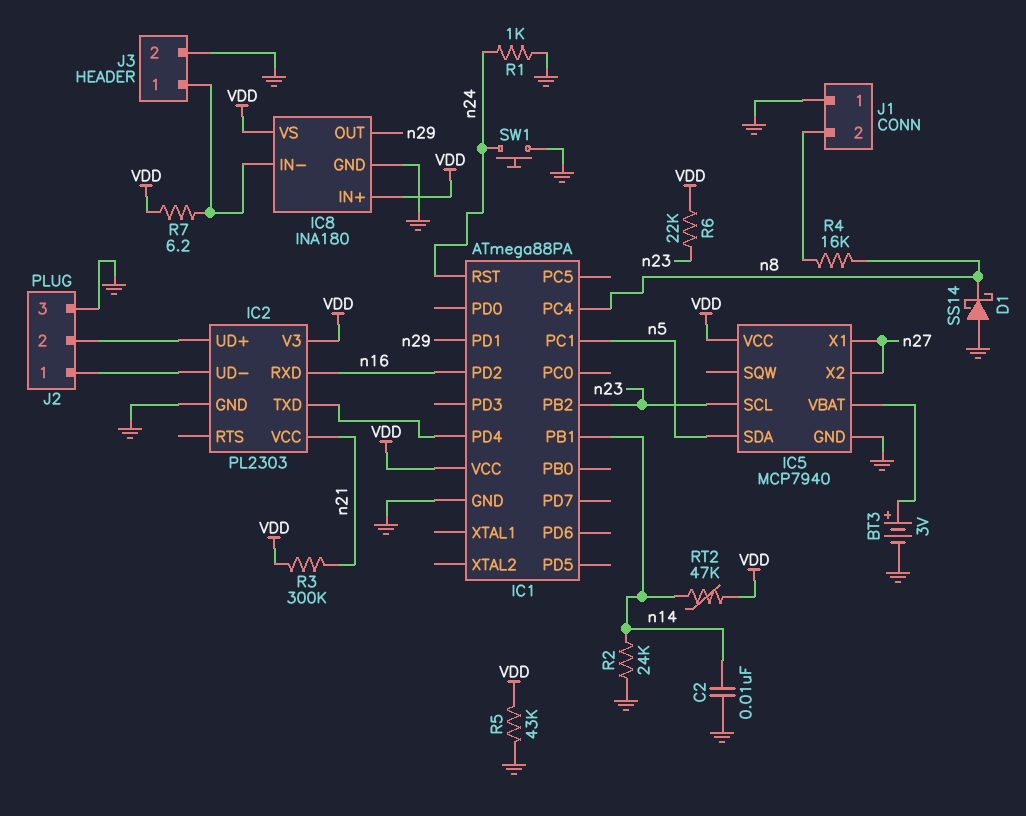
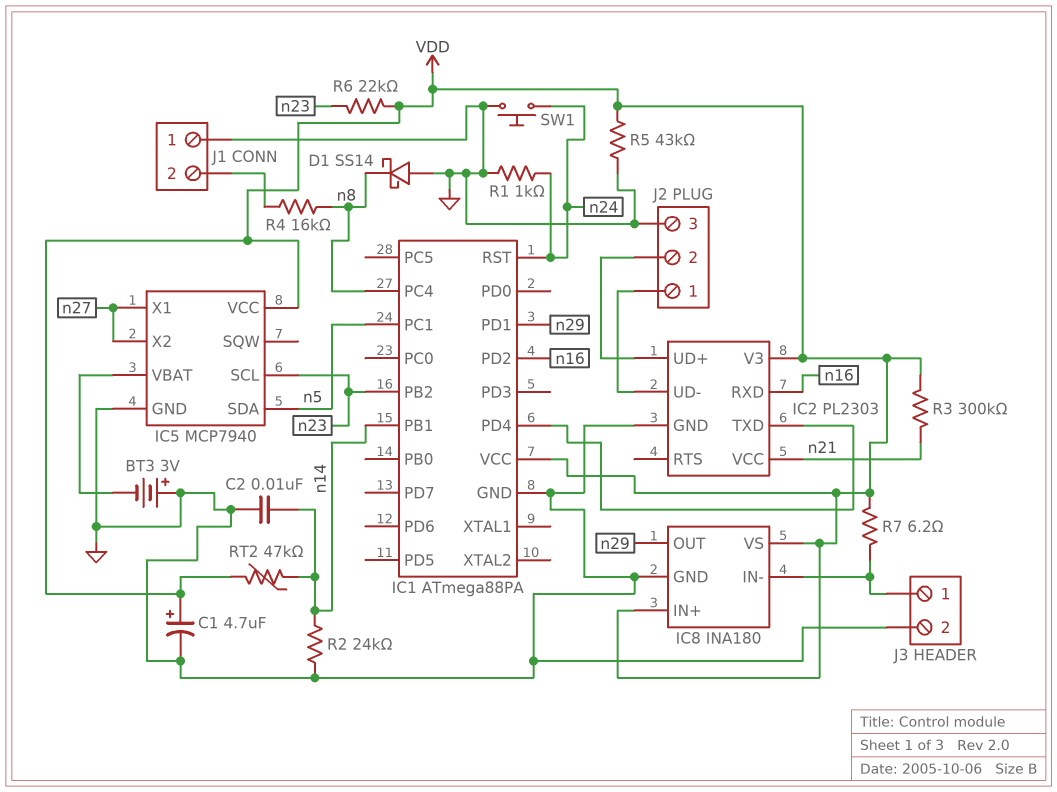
BT3: 3V (plus IC5/VBAT, minus GND) -> 3V (plus GND, minus IC5/VBAT)
C1: none -> 4.7uF (plus VDD, minus GND)

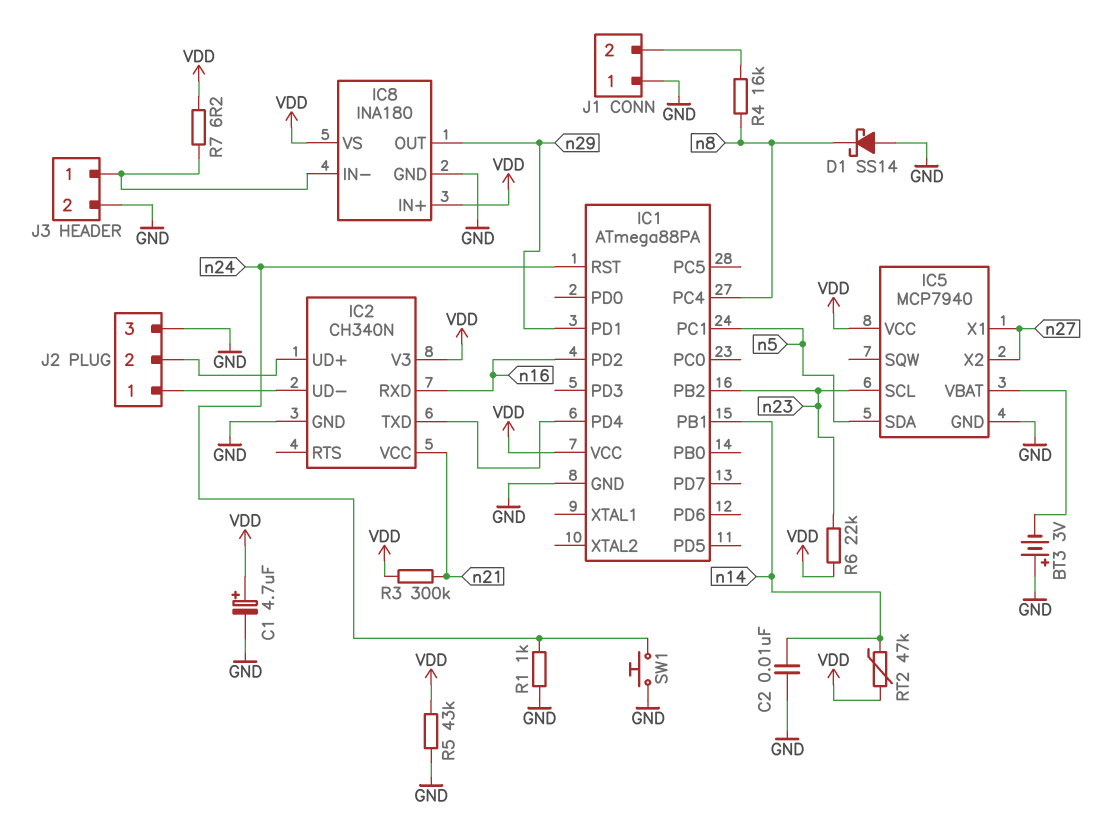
IC2: PL2303 -> CH340N
R2: 24k (GND, n14) -> none

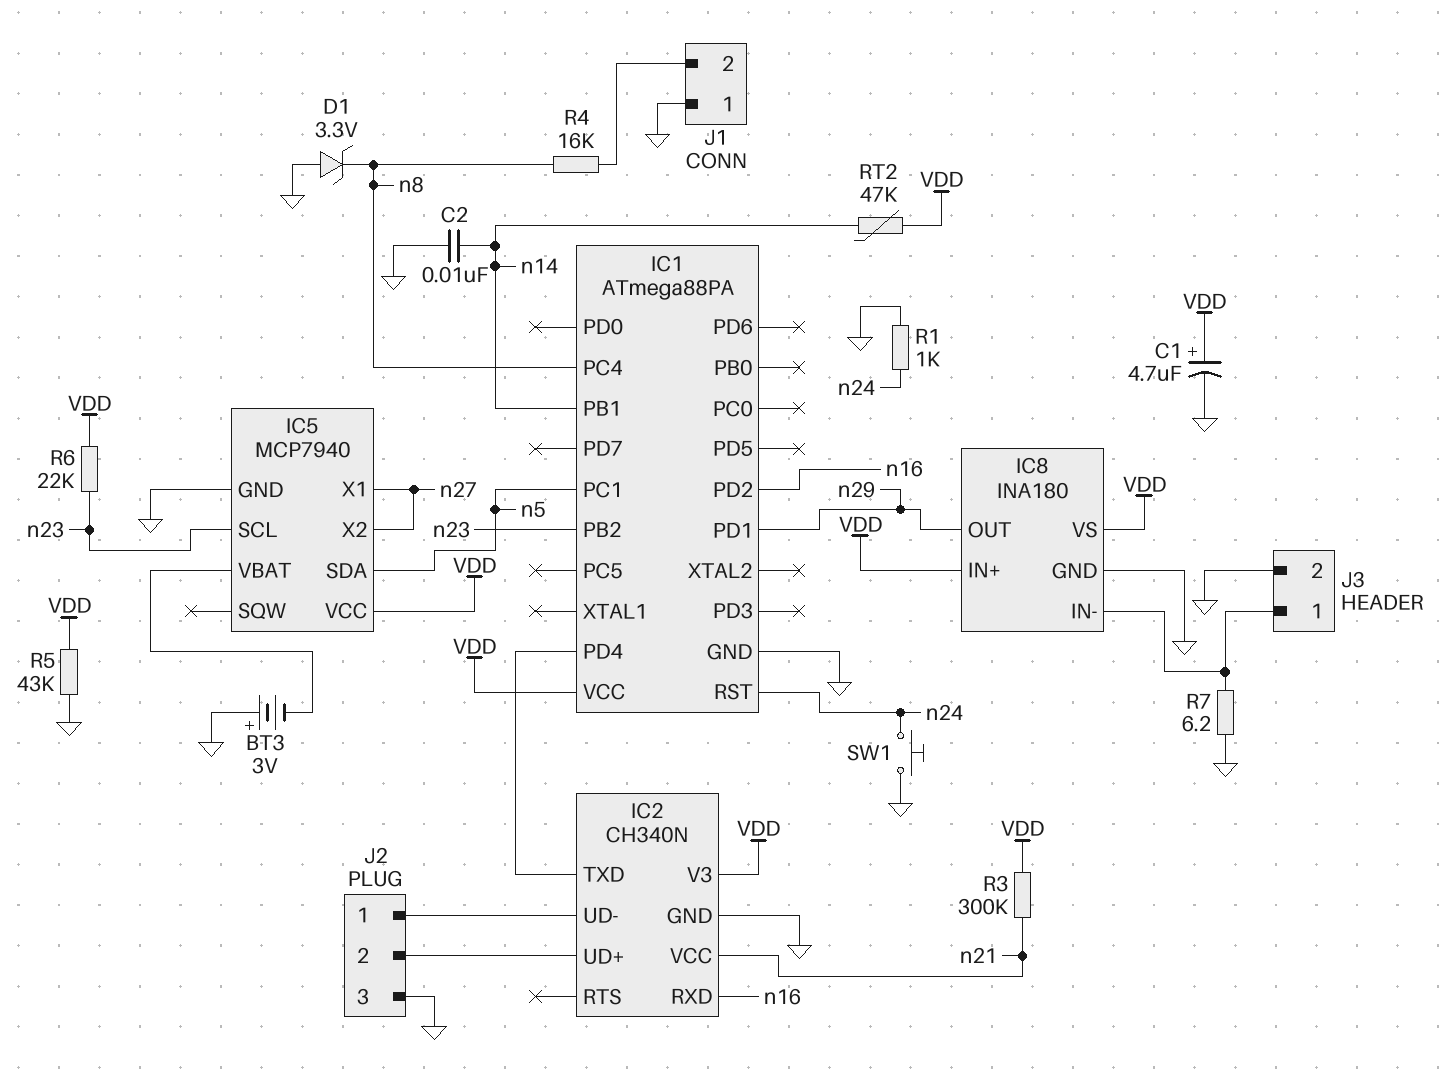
D1: schottky SS14 (A GND, K n8) -> zener 3.3V (A GND, K n8)
R7: 6.2 (IC8/IN-, VDD) -> 6.2 (GND, IC8/IN-)

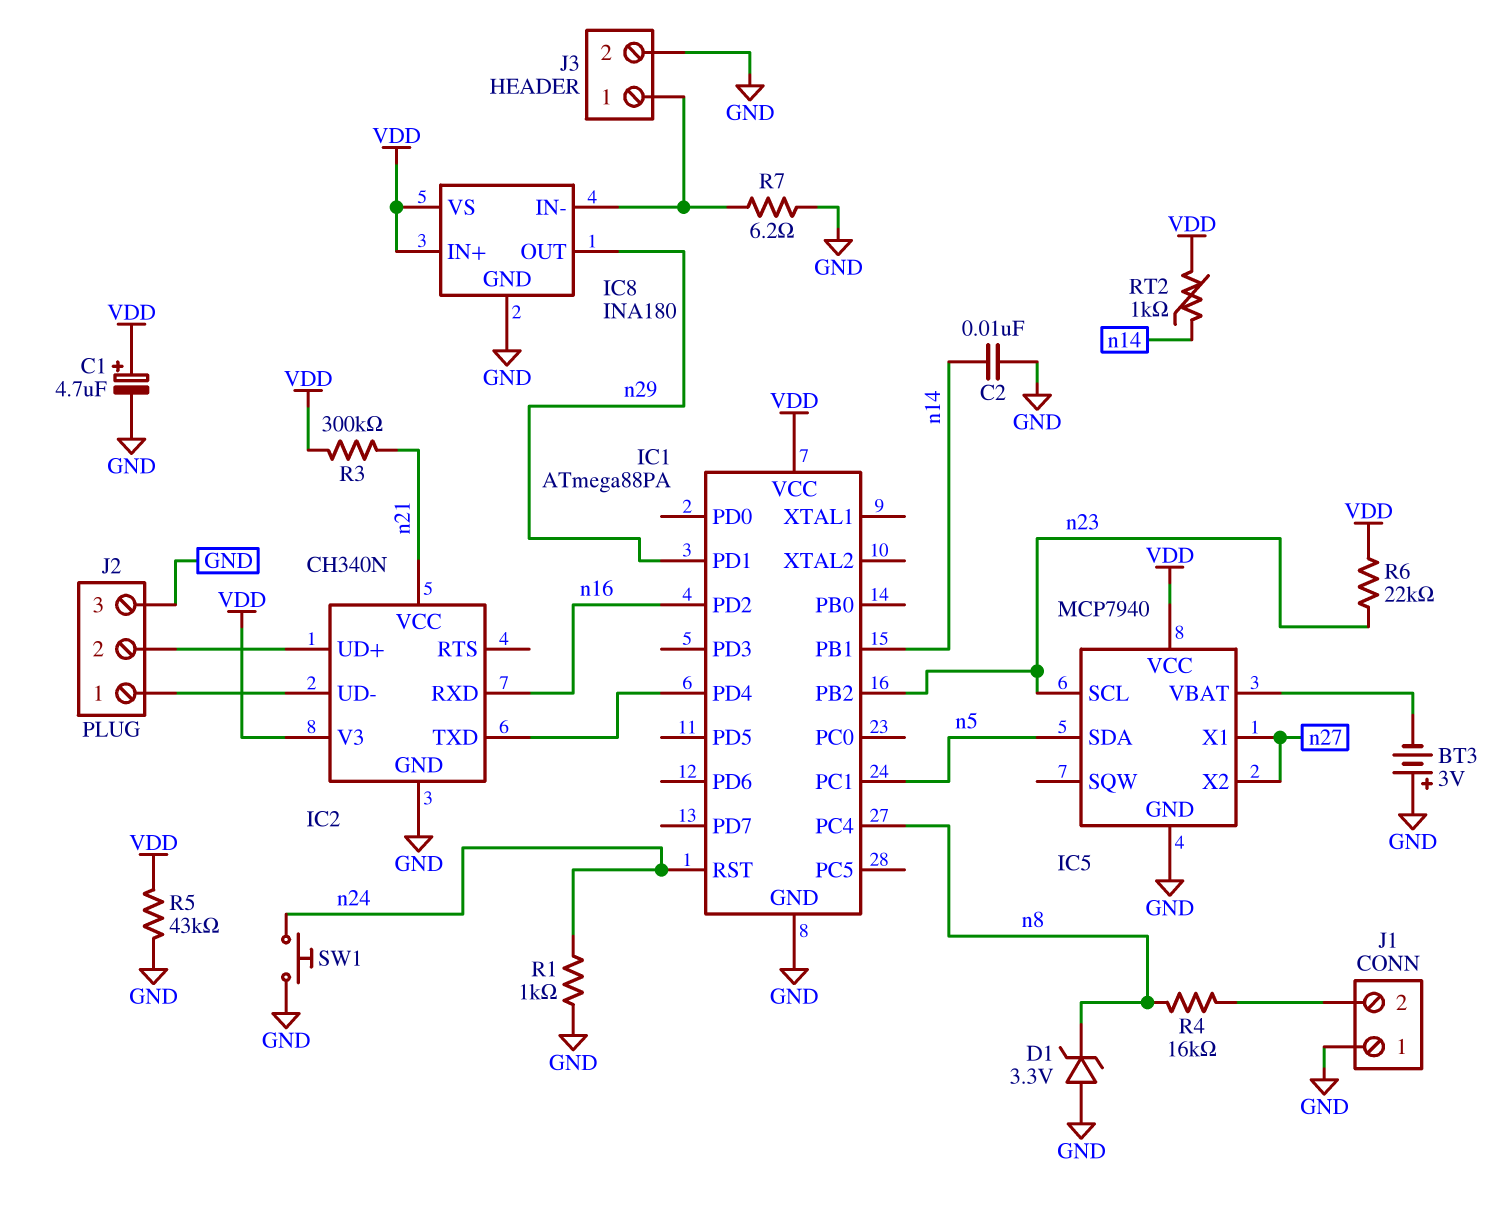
RT2: 47k (VDD, n14) -> 1k (VDD, n14)

